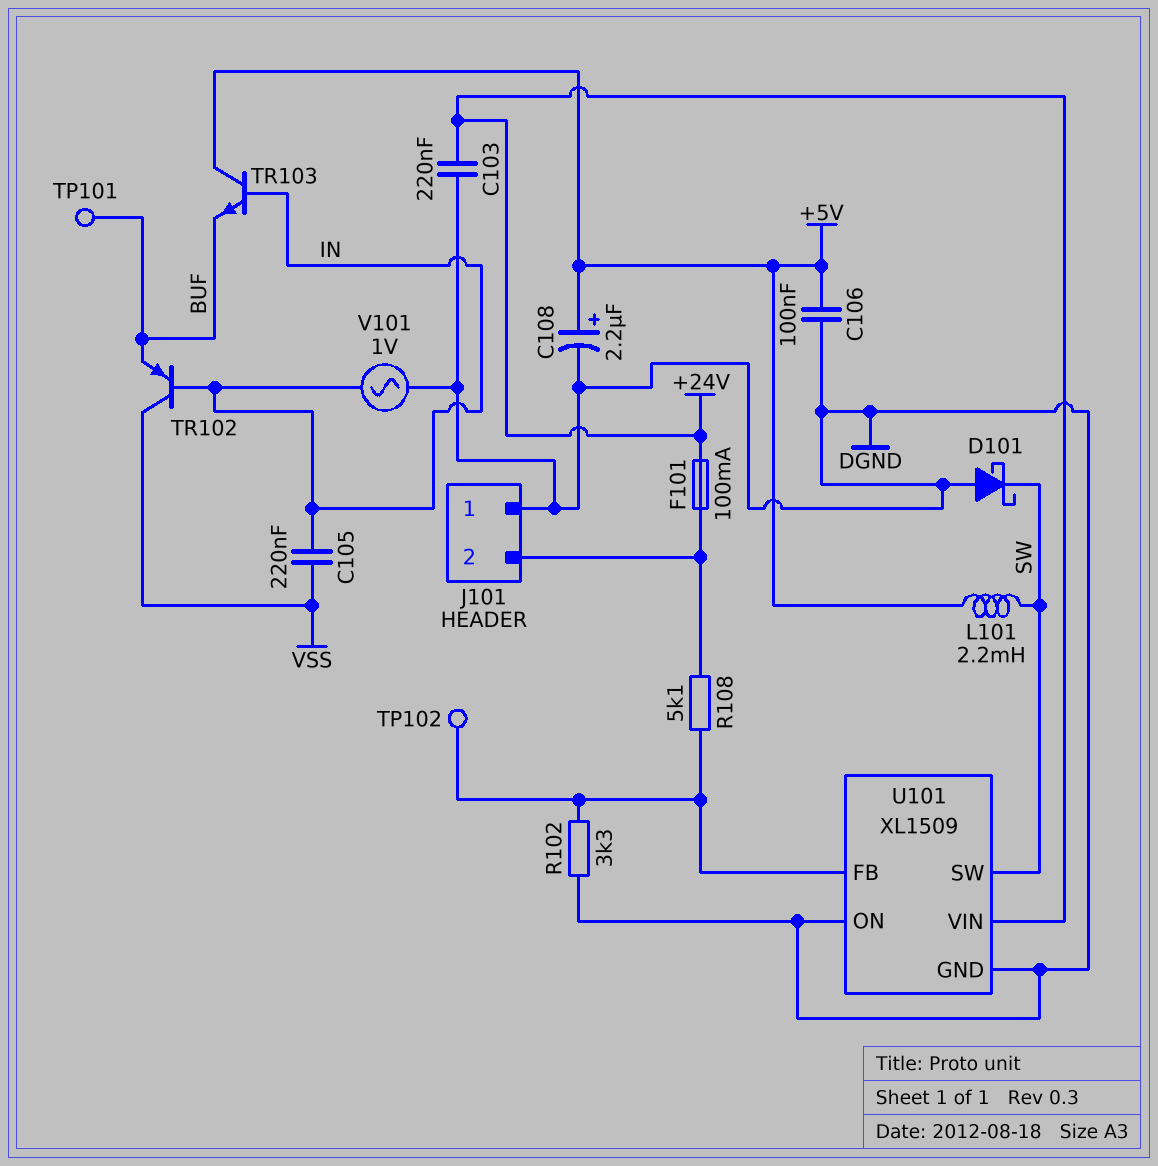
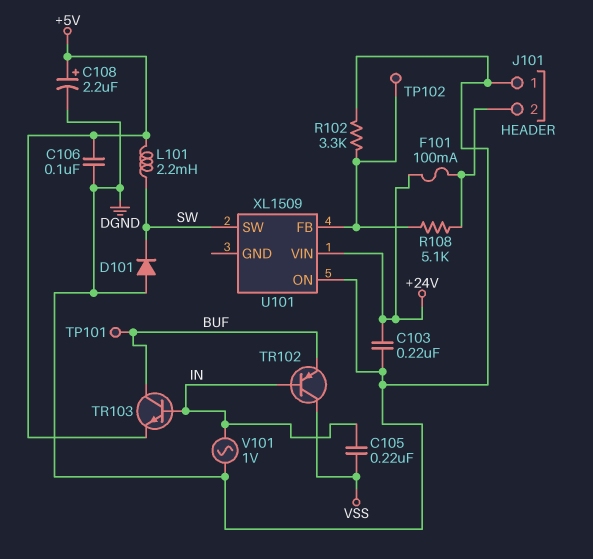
D101: schottky (A DGND, K SW) -> diode (A DGND, K SW)
TR103: NPN (B IN, C +5V, E BUF) -> NPN (B IN, C BUF, E +5V)
U101 pin GND: DGND -> none

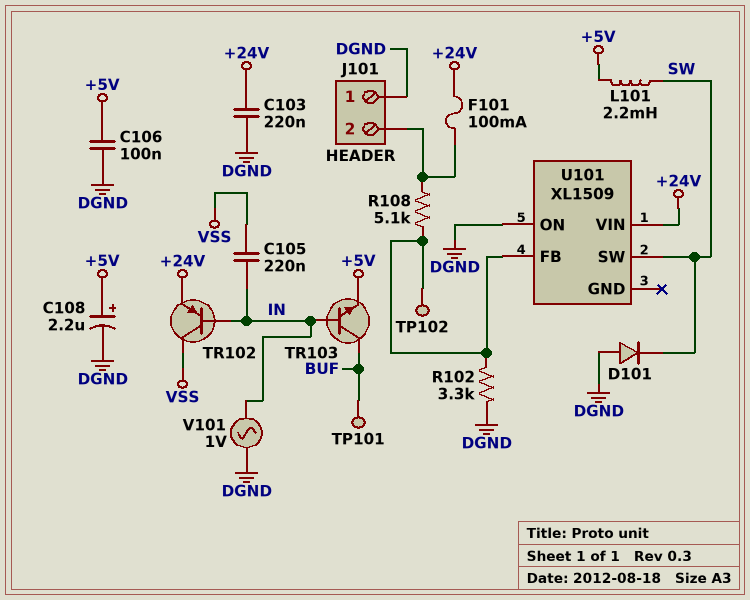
TR102: PNP (B IN, C VSS, E BUF) -> PNP (B IN, C VSS, E +24V)

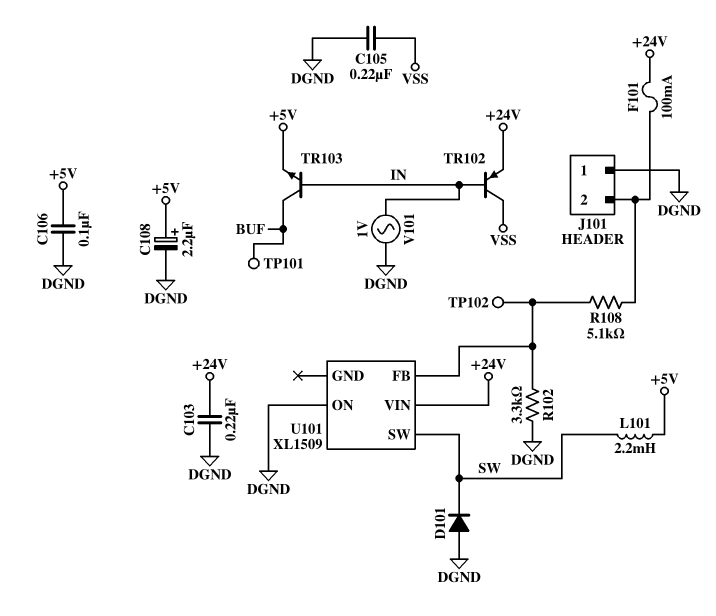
C105: 220nF (IN, VSS) -> 220nF (DGND, VSS)

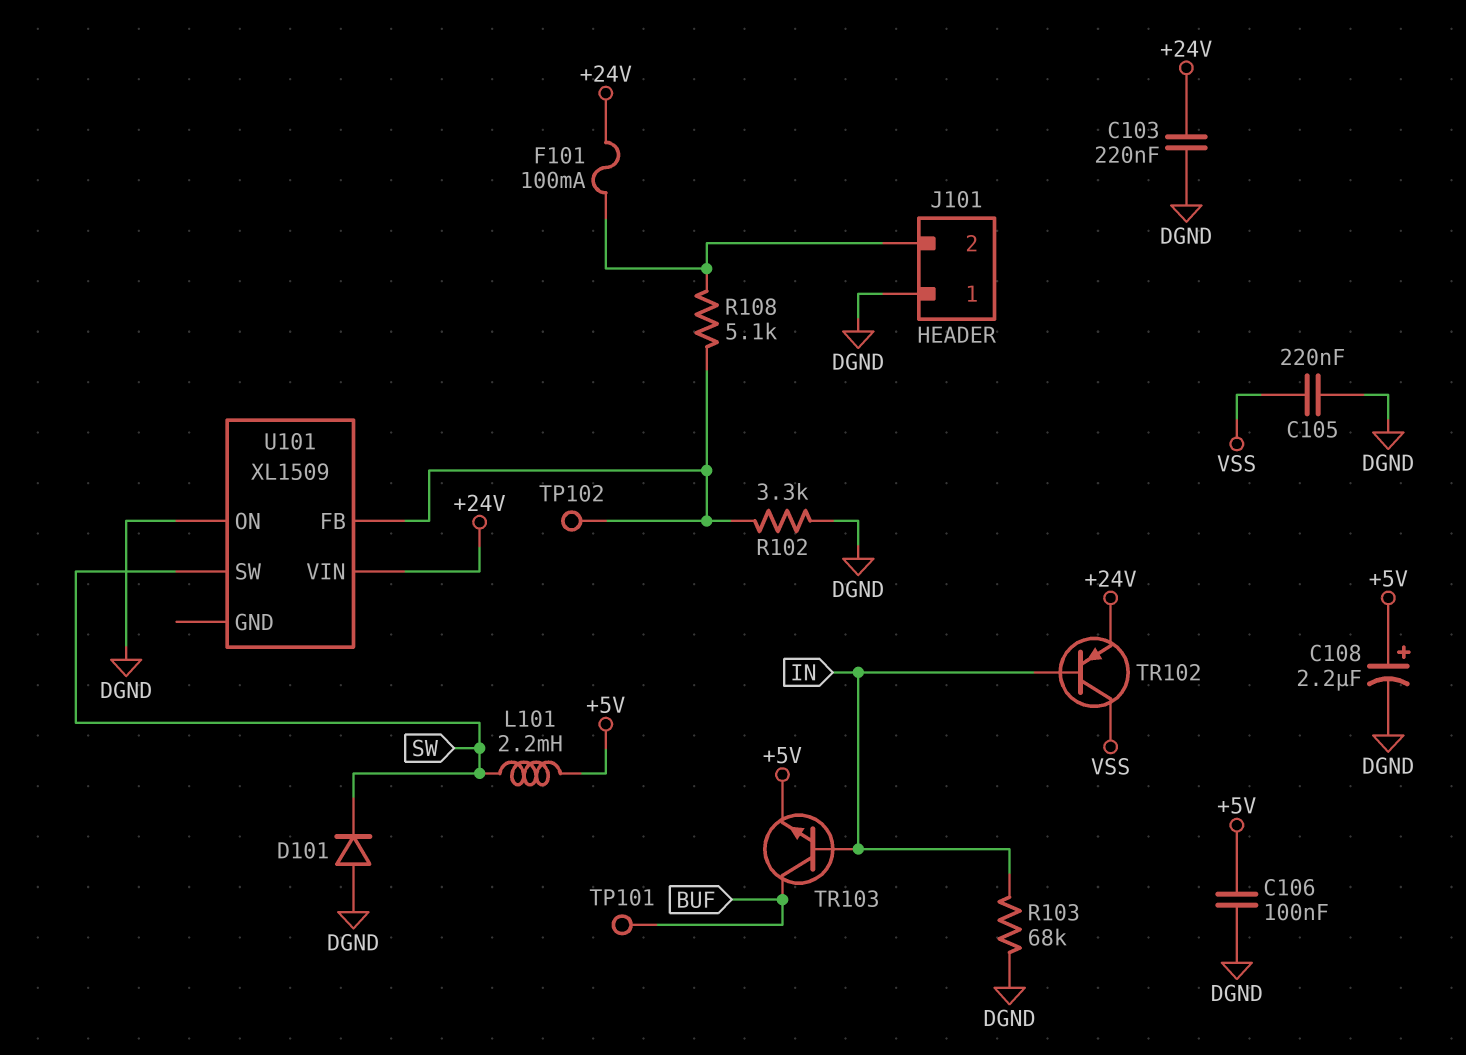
R103: none -> 68k (DGND, IN)
V101: AC 1V (DGND, IN) -> none

